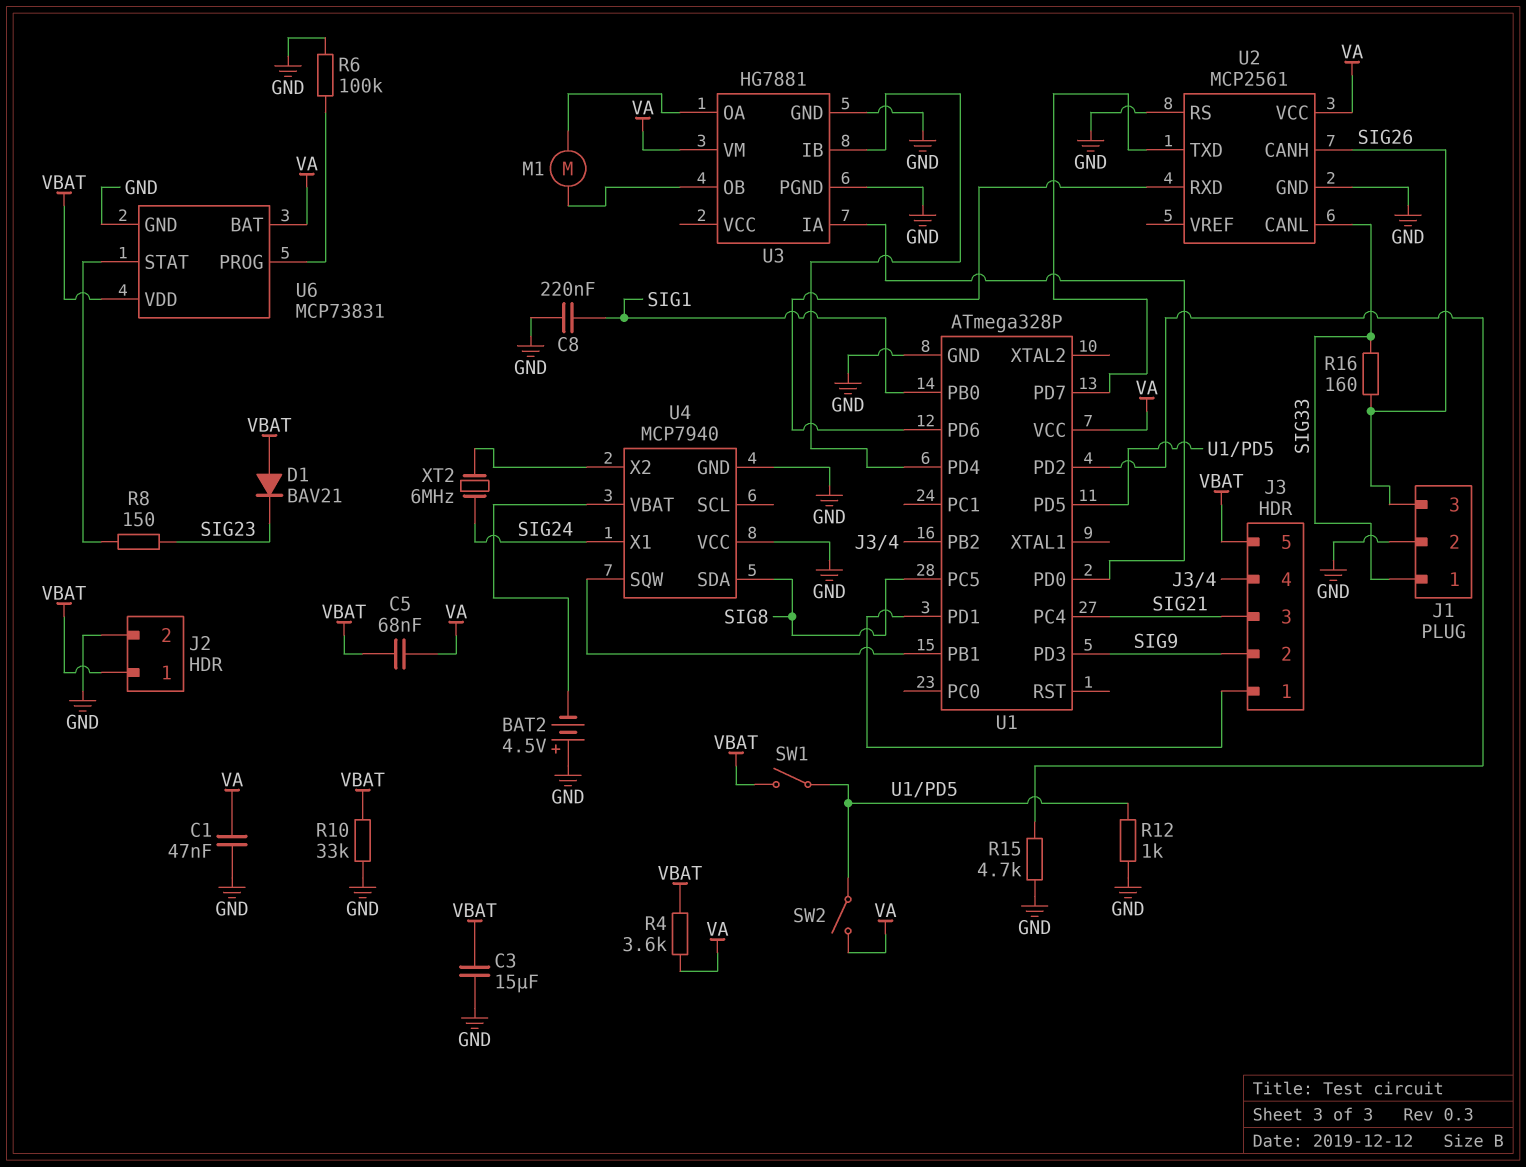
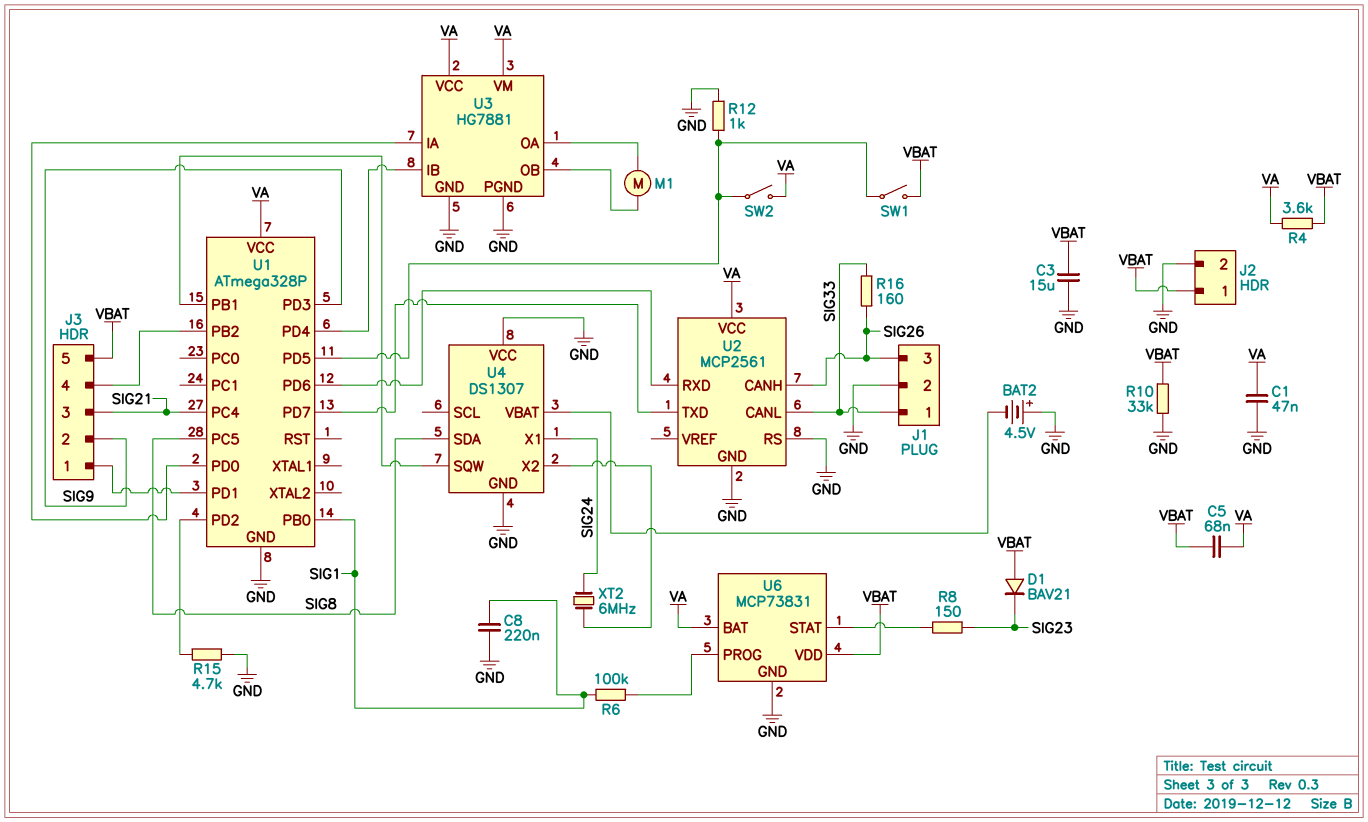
R6: 100k (GND, U6/PROG) -> 100k (SIG1, U6/PROG)
U3 pin VCC: none -> VA
U4: MCP7940 -> DS1307

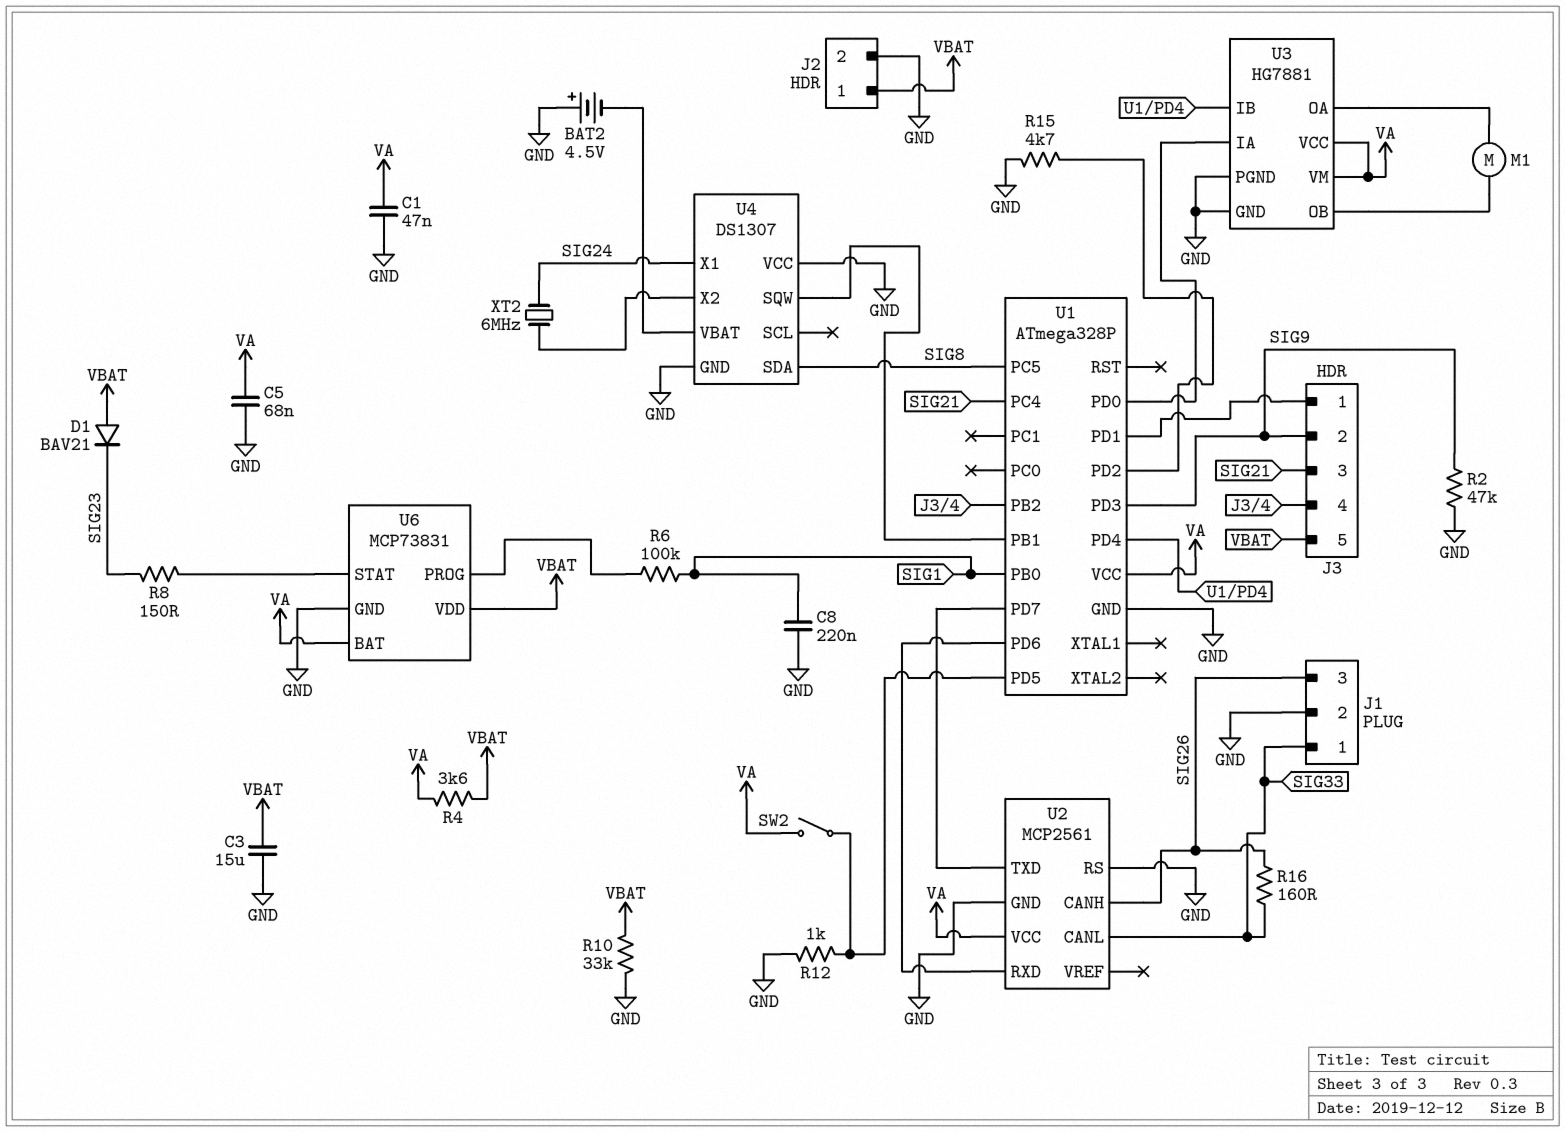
C5: 68nF (VA, VBAT) -> 68nF (GND, VA)
R2: none -> 47k (GND, SIG9)
SW1: switch (U1/PD5, VBAT) -> none

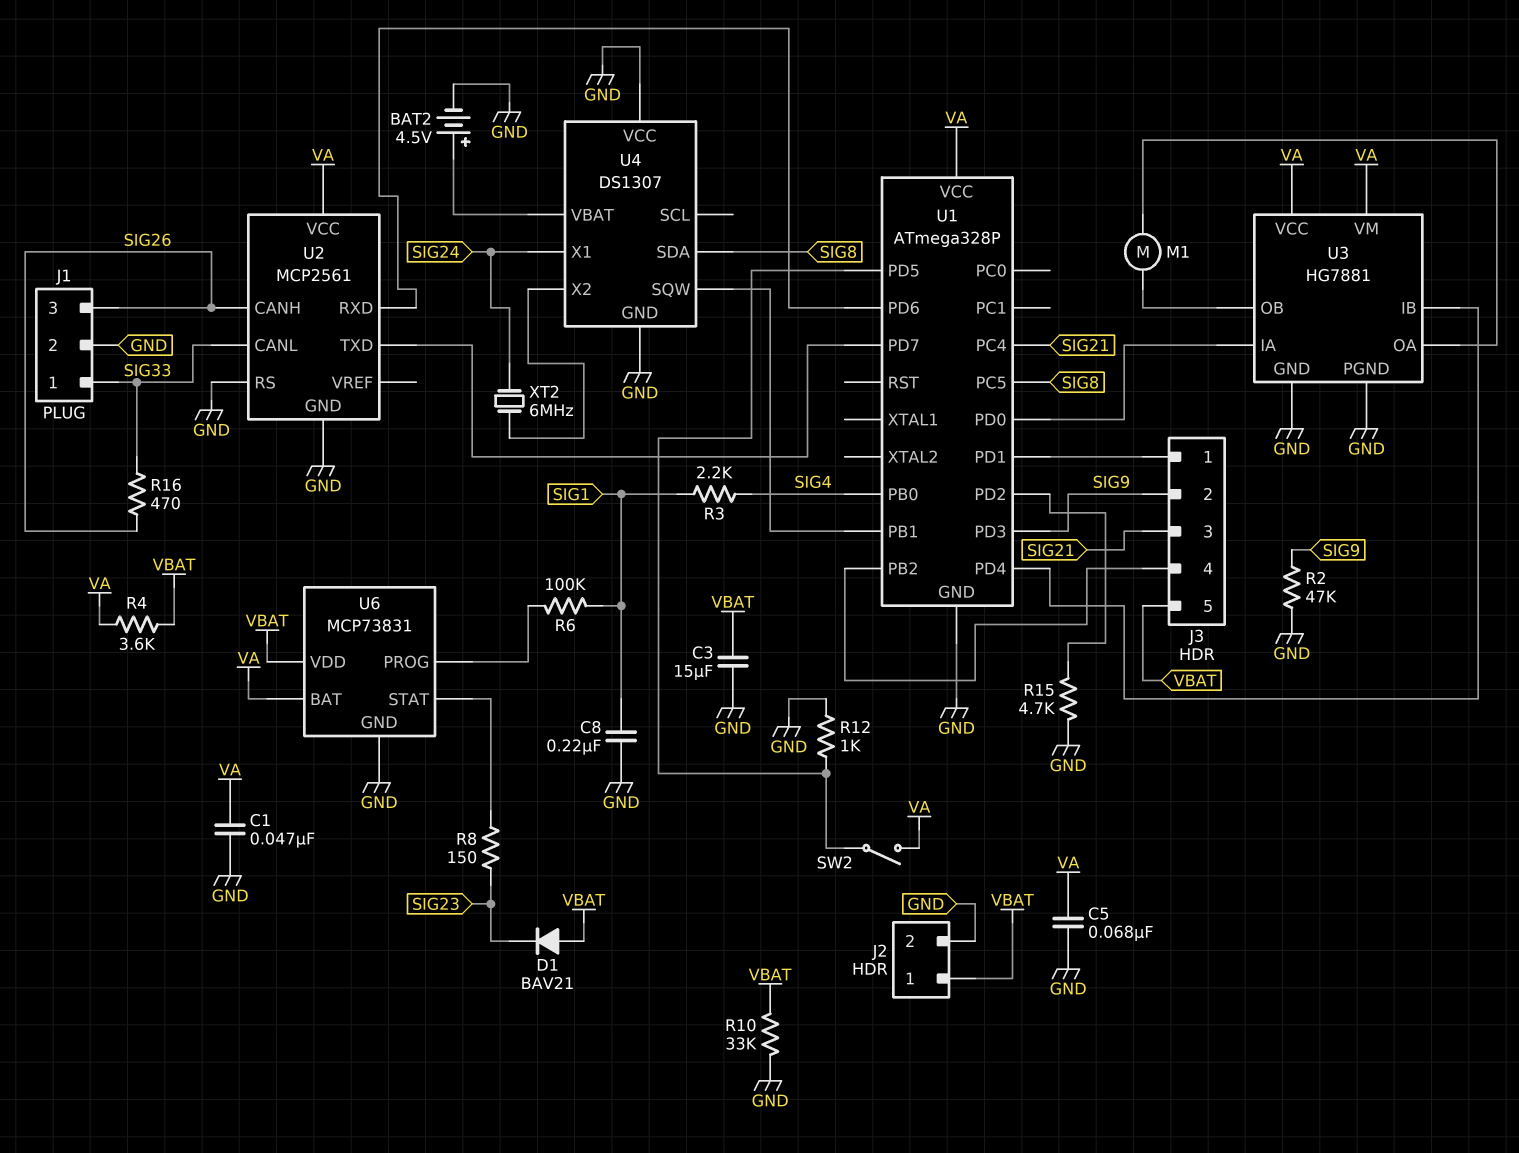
BAT2: 4.5V (plus GND, minus U4/VBAT) -> 4.5V (plus U4/VBAT, minus GND)
R3: none -> 2.2k (SIG1, SIG4)
R16: 160 (SIG26, SIG33) -> 470 (SIG26, SIG33)
U1 pin PB0: SIG1 -> SIG4

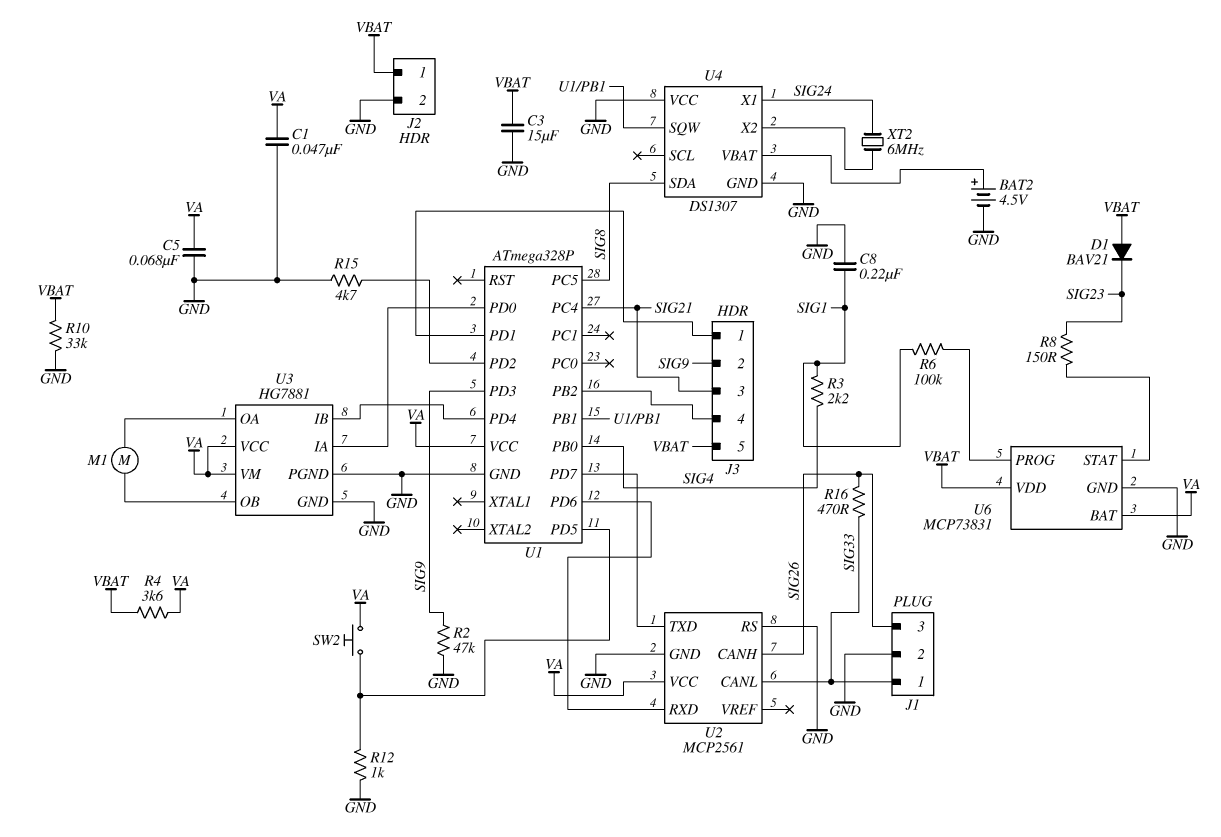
SW2: switch (U1/PD5, VA) -> button (U1/PD5, VA)

